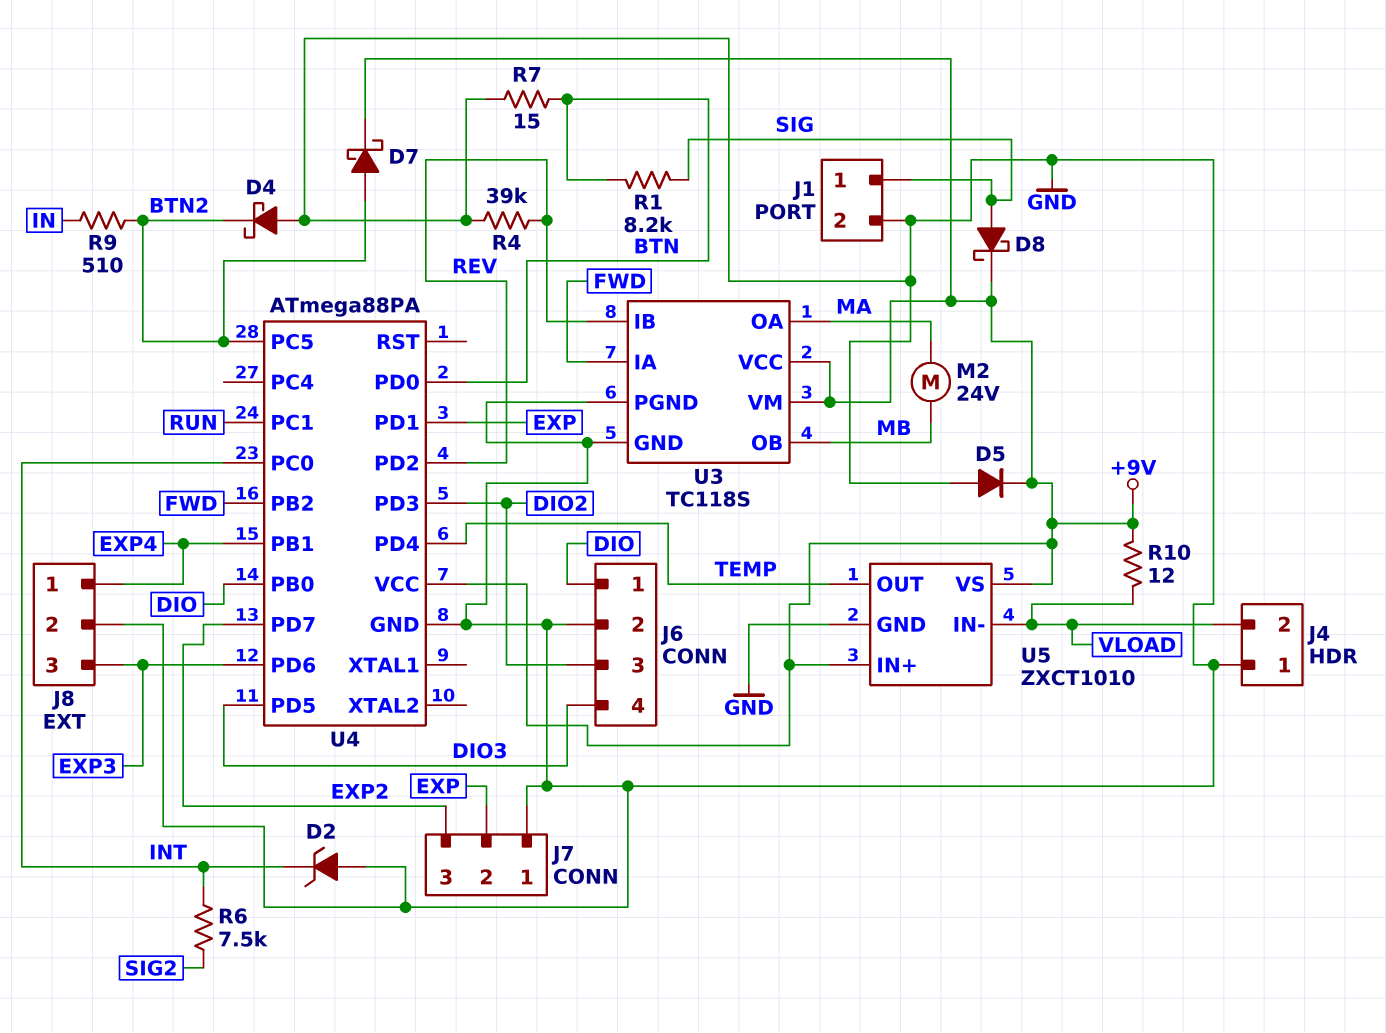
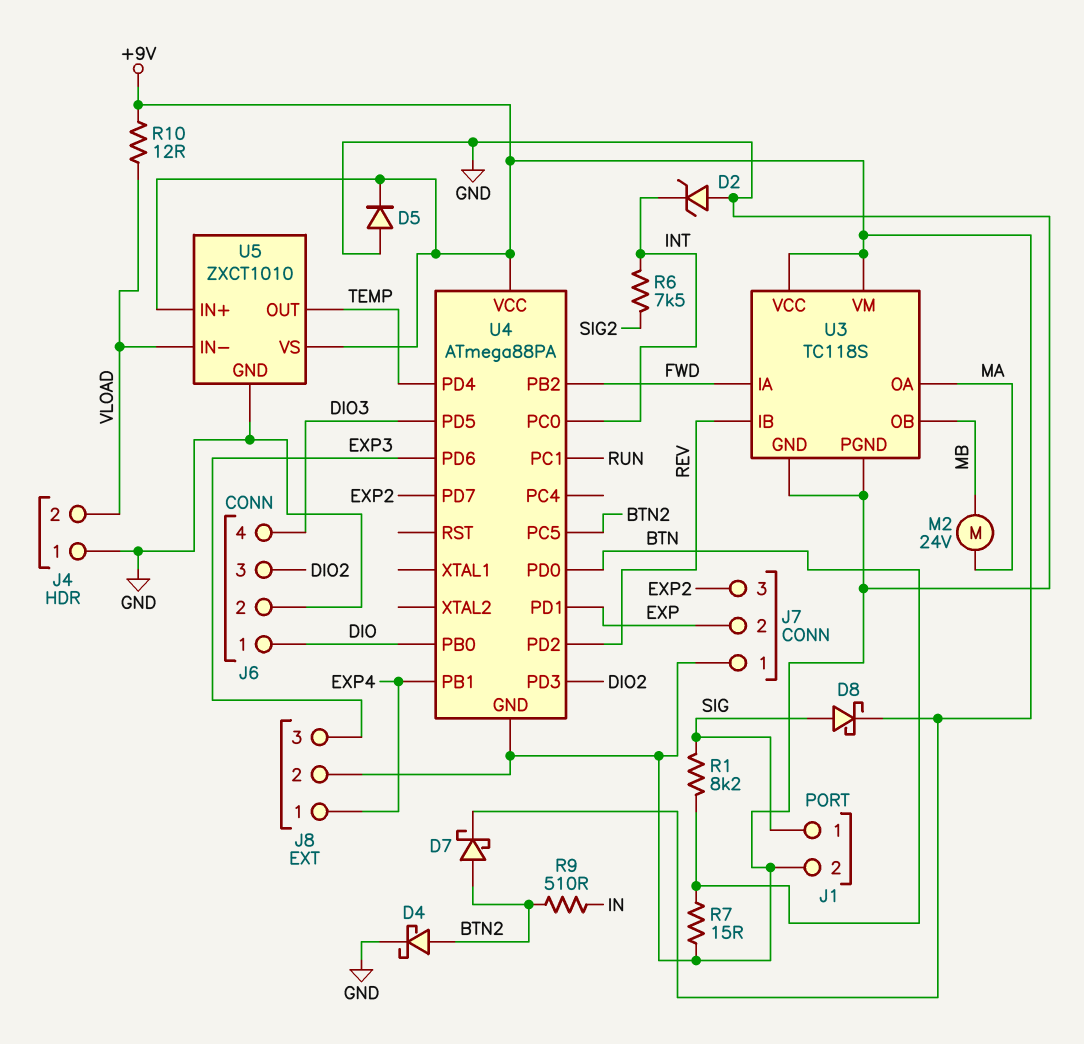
D4: schottky (A GND, K BTN2) -> schottky (A BTN2, K GND)
R4: 39k (GND, REV) -> none

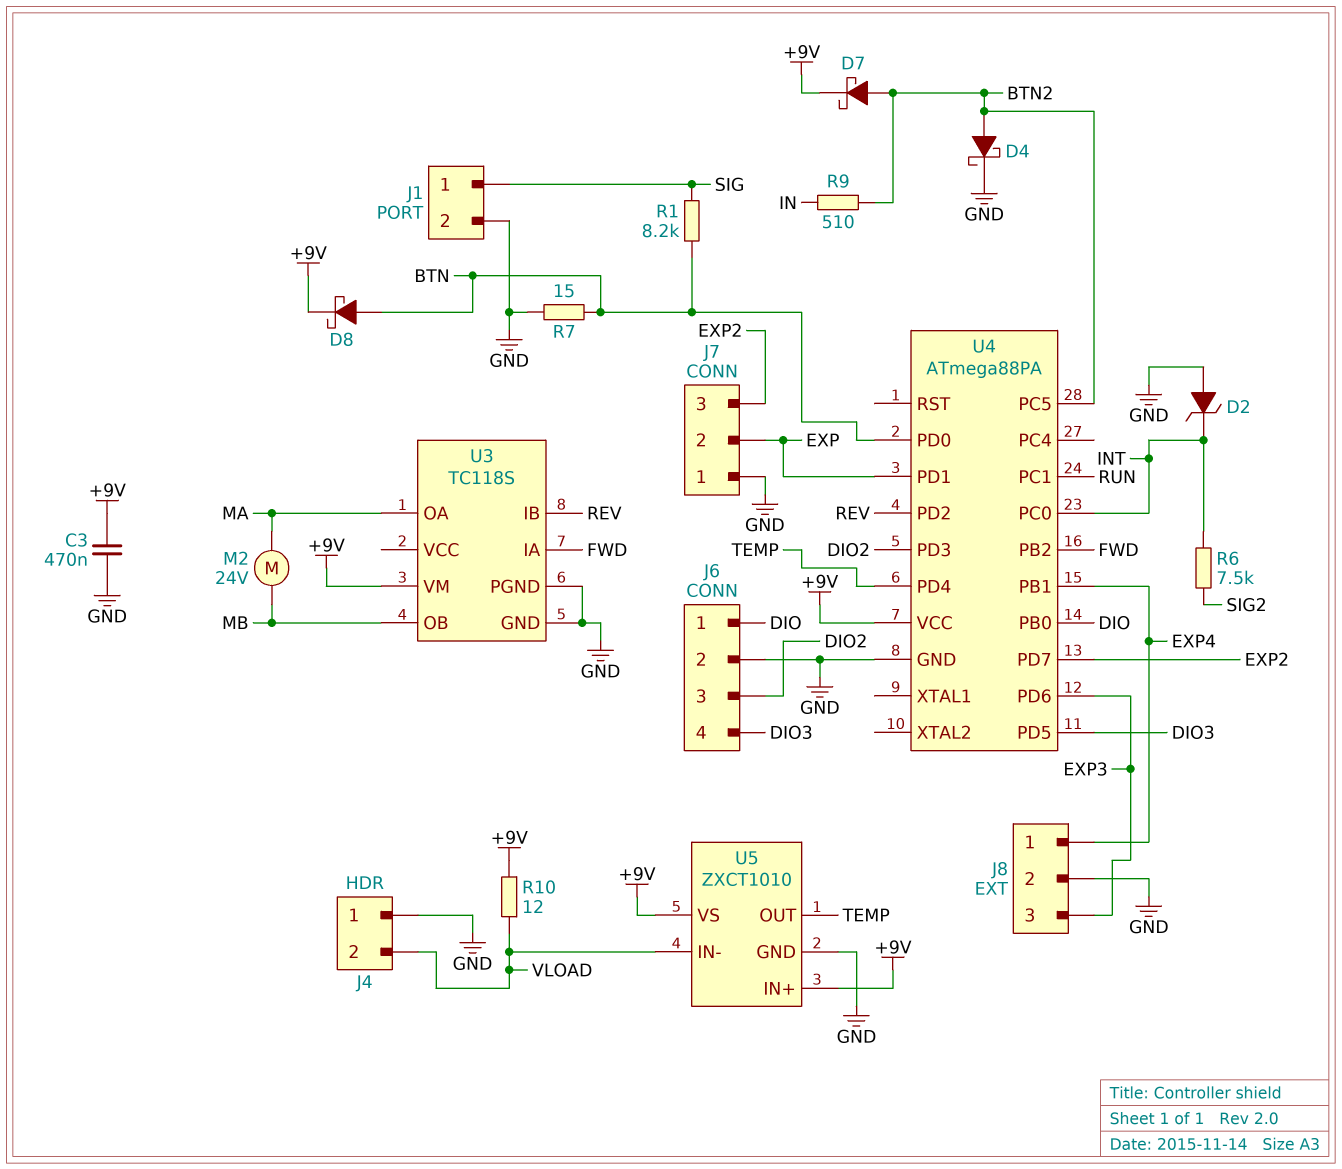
C3: none -> 470nF (+9V, GND)
D5: diode (A GND, K +9V) -> none
D8: schottky (A SIG, K +9V) -> schottky (A BTN, K +9V)
U3 pin VCC: +9V -> none

